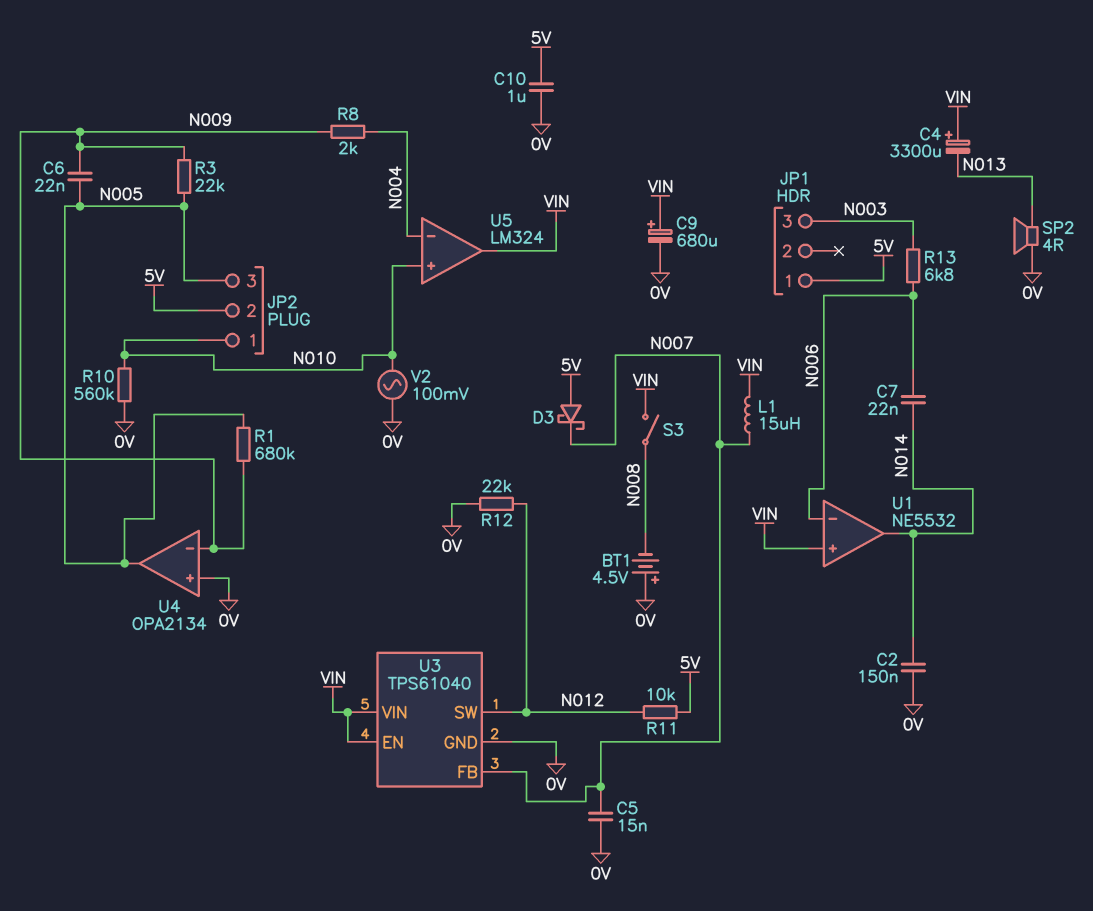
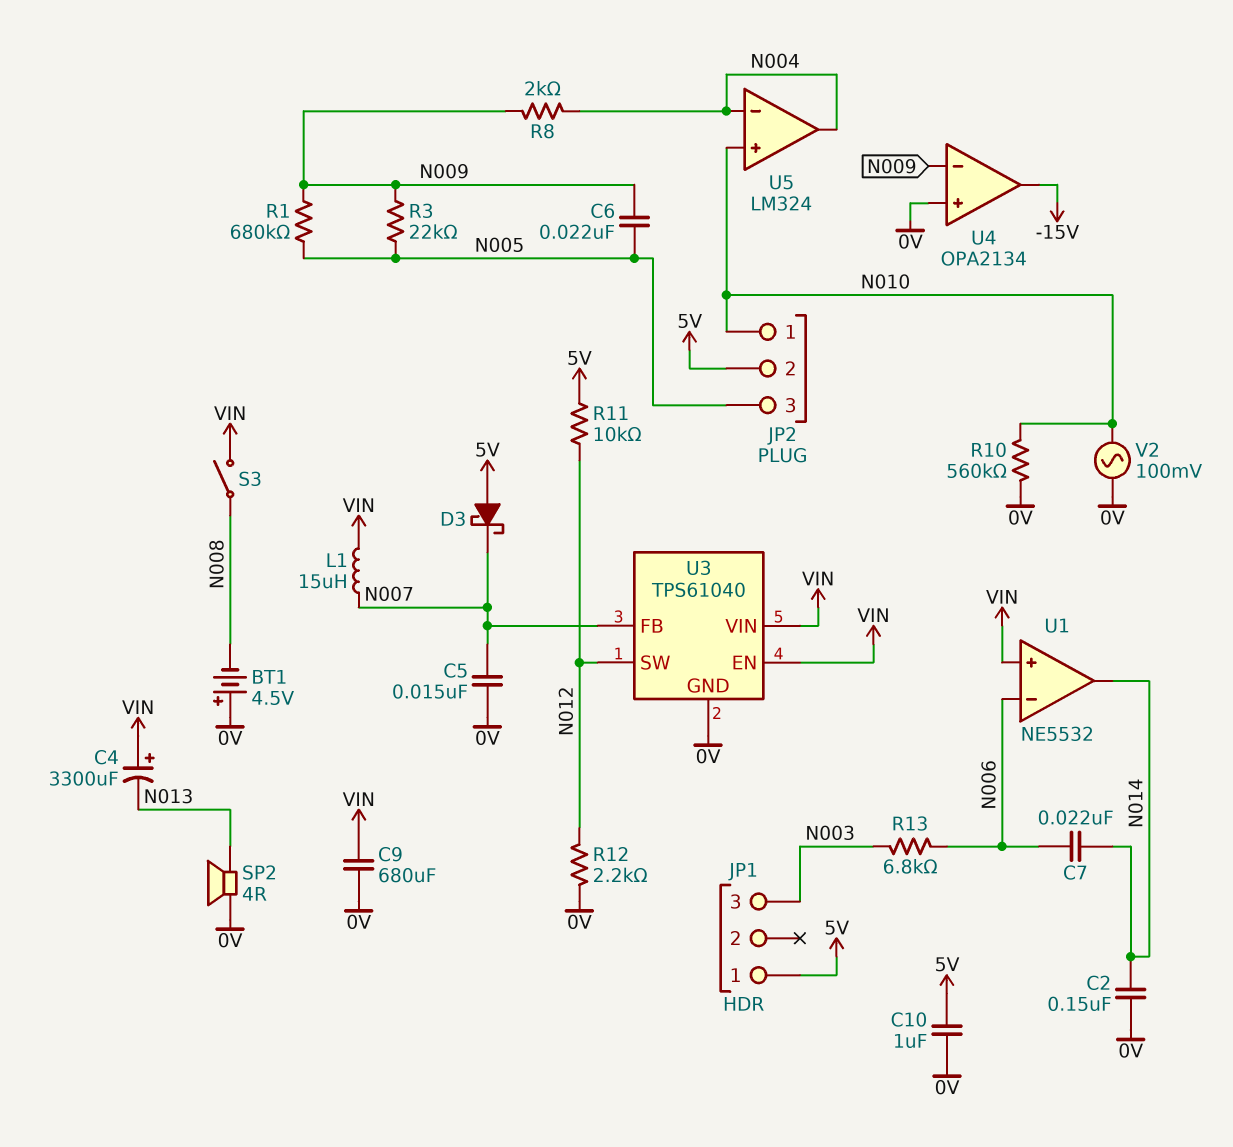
C9: 680uF (plus VIN, minus 0V) -> 680uF (0V, VIN)
R12: 22k (0V, N012) -> 2.2k (0V, N012)
U4 pin out: N005 -> -15V
U5 pin out: VIN -> N004

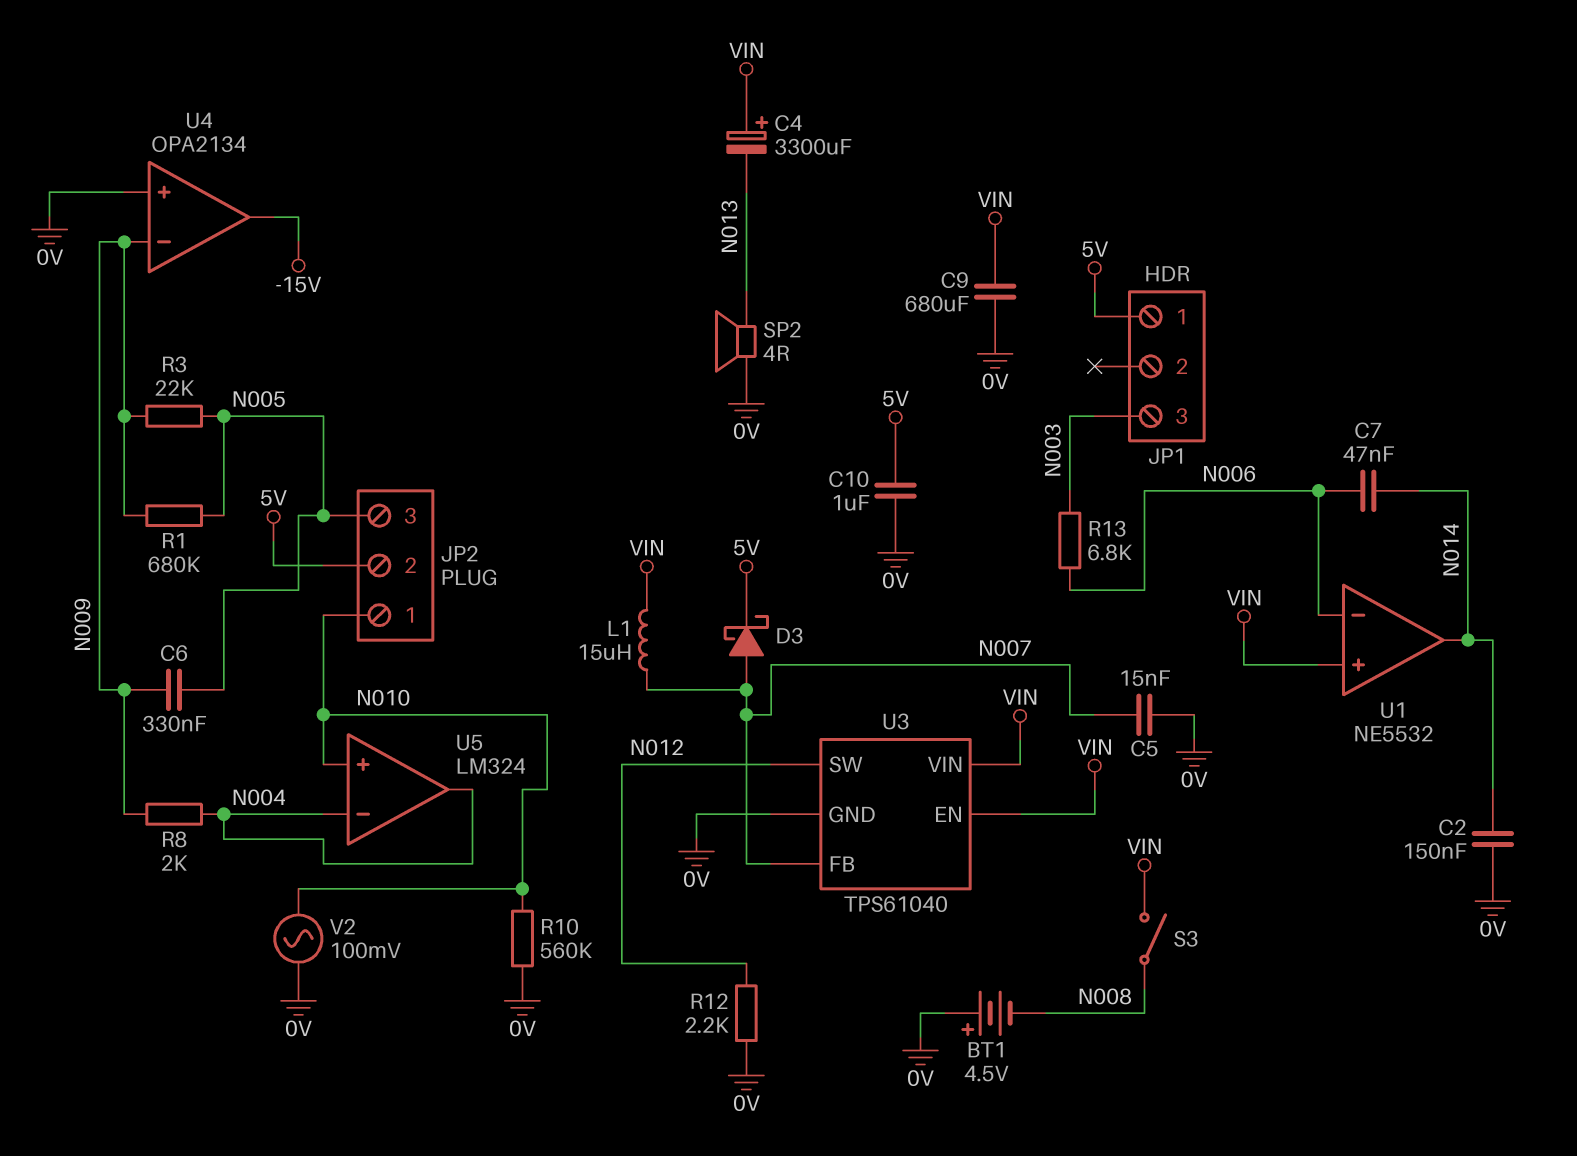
C6: 22nF (N005, N009) -> 330nF (N005, N009)
C7: 22nF (N006, N014) -> 47nF (N006, N014)
D3: schottky (A 5V, K N007) -> schottky (A N007, K 5V)
R11: 10k (5V, N012) -> none

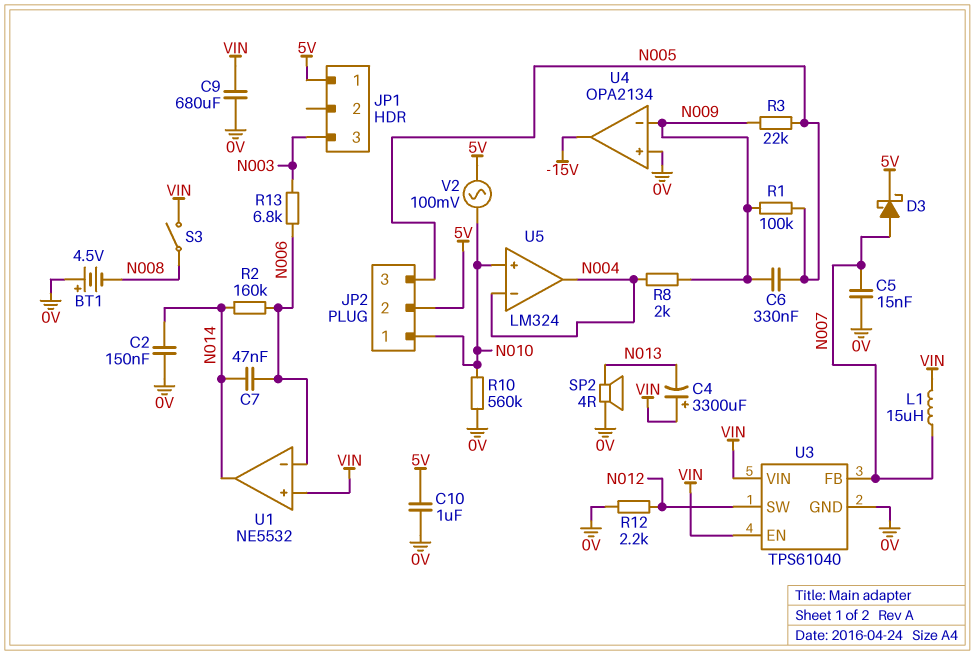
R1: 680k (N005, N009) -> 100k (N005, N009)
R2: none -> 160k (N006, N014)
V2: AC 100mV (0V, N010) -> AC 100mV (5V, N010)

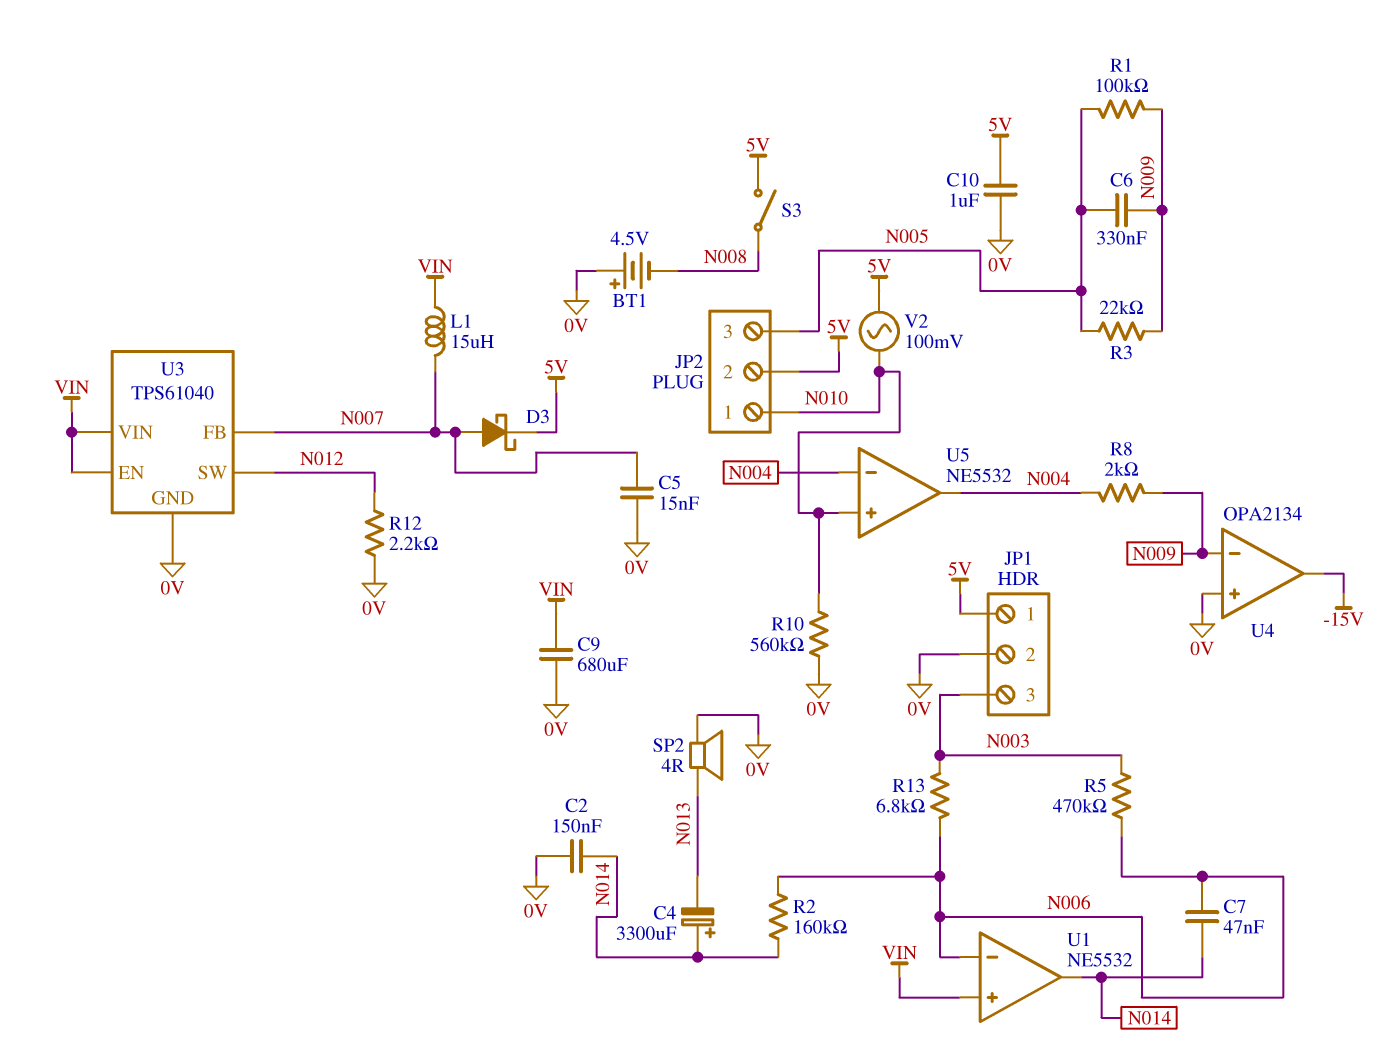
C4: 3300uF (plus VIN, minus N013) -> 3300uF (plus N014, minus N013)
JP1 pin 2: none -> 0V
R5: none -> 470k (N003, N006)
S3: switch (N008, VIN) -> switch (5V, N008)
U5: LM324 -> NE5532

